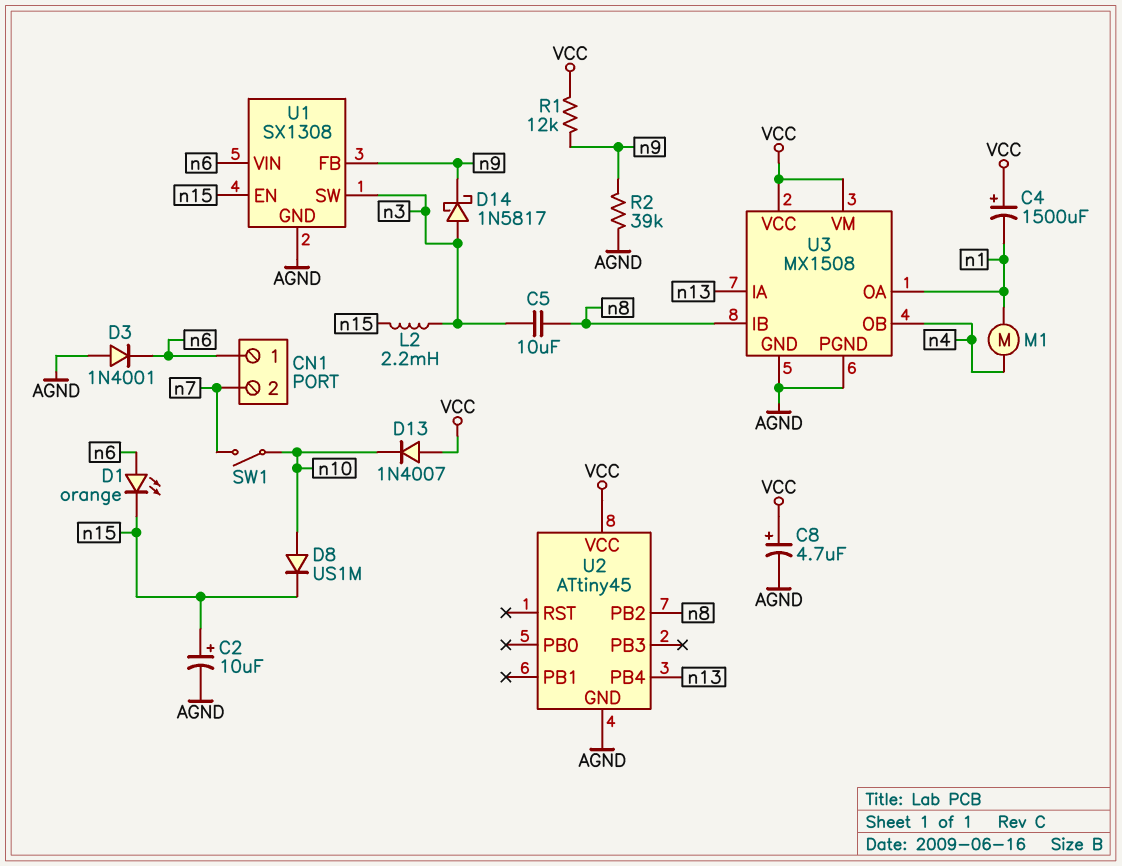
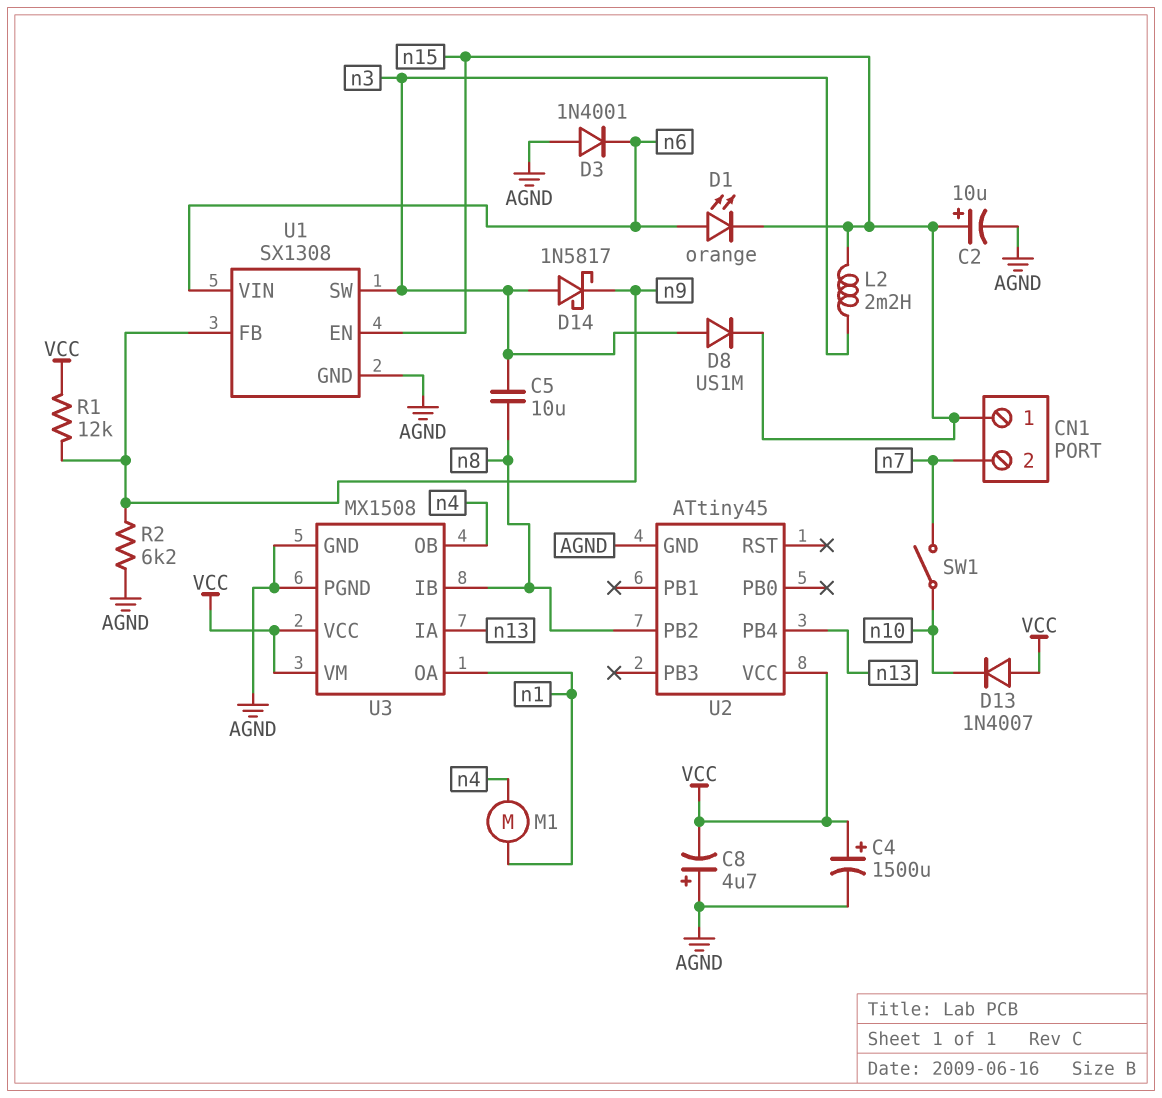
C4: 1500uF (plus VCC, minus n1) -> 1500uF (plus VCC, minus AGND)
C8: 4.7uF (plus VCC, minus AGND) -> 4.7uF (plus AGND, minus VCC)
CN1 pin 1: n6 -> n15
D8: diode US1M (A n10, K n15) -> diode US1M (A n3, K n15)
R2: 39k (AGND, n9) -> 6.2k (AGND, n9)

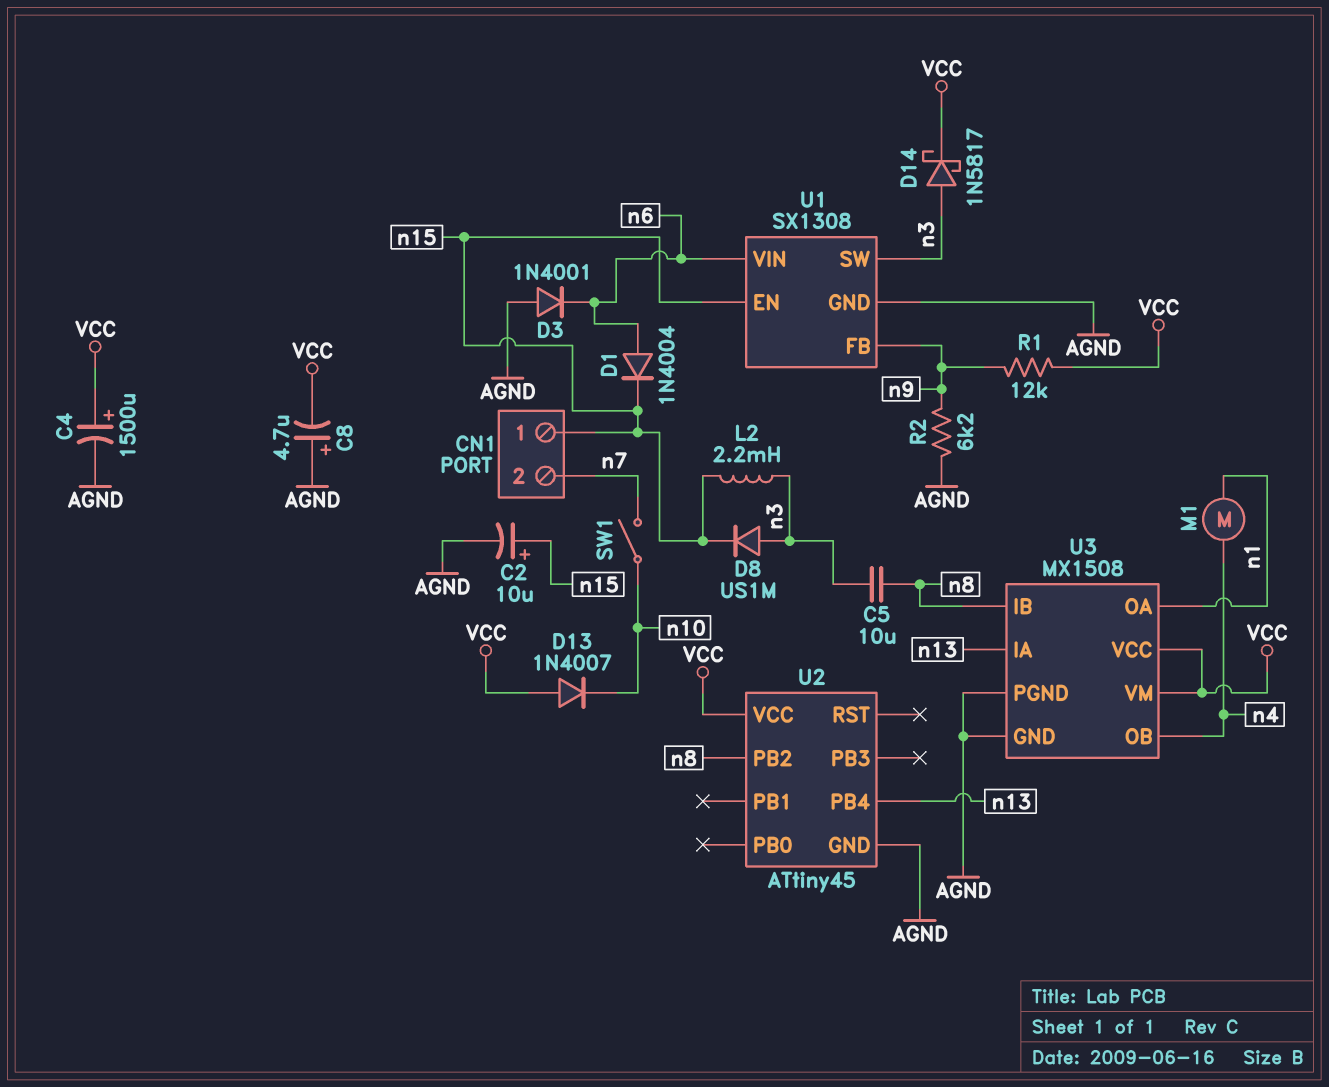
D1: LED orange (A n6, K n15) -> diode 1N4004 (A n6, K n15)
D14: schottky 1N5817 (A n3, K n9) -> schottky 1N5817 (A n3, K VCC)

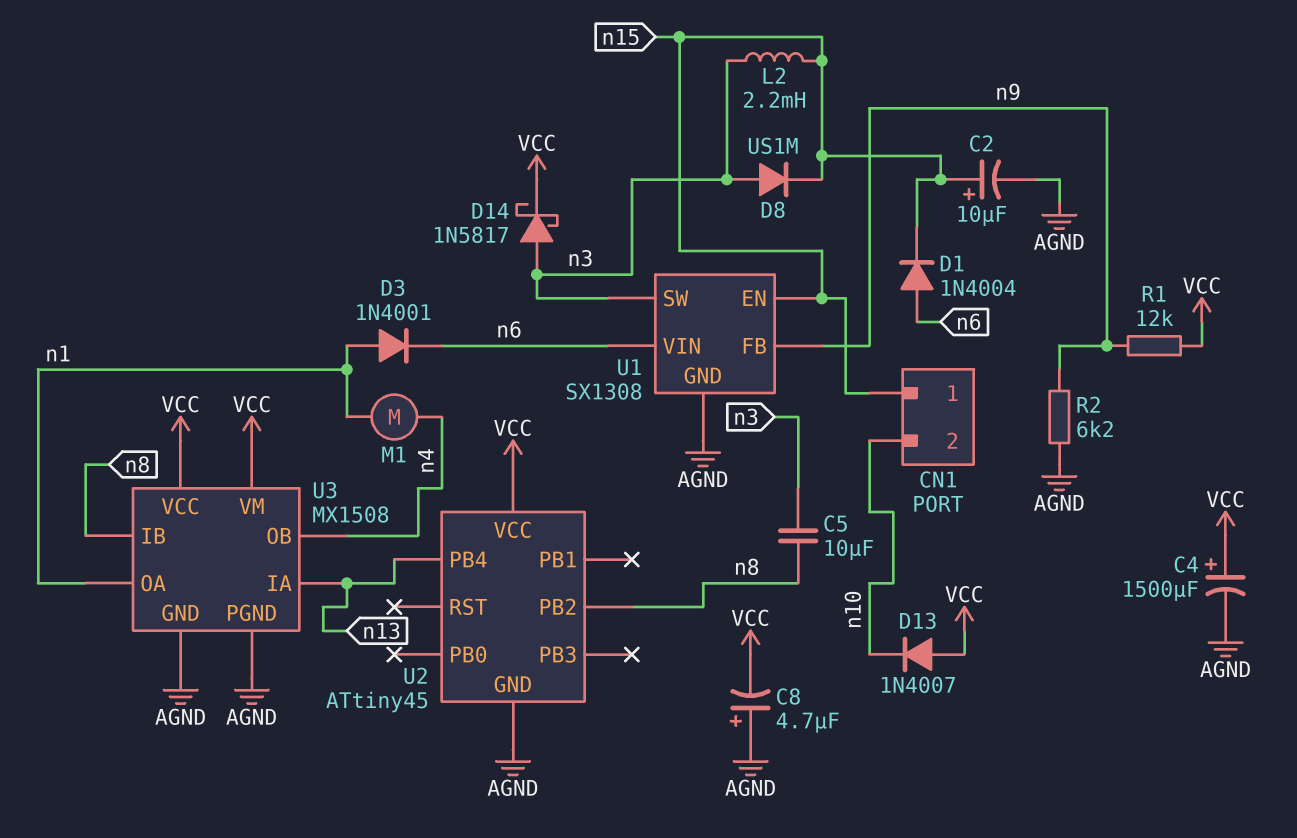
CN1 pin 2: n7 -> n10
D3: diode 1N4001 (A AGND, K n6) -> diode 1N4001 (A n1, K n6)
SW1: switch (n7, n10) -> none

